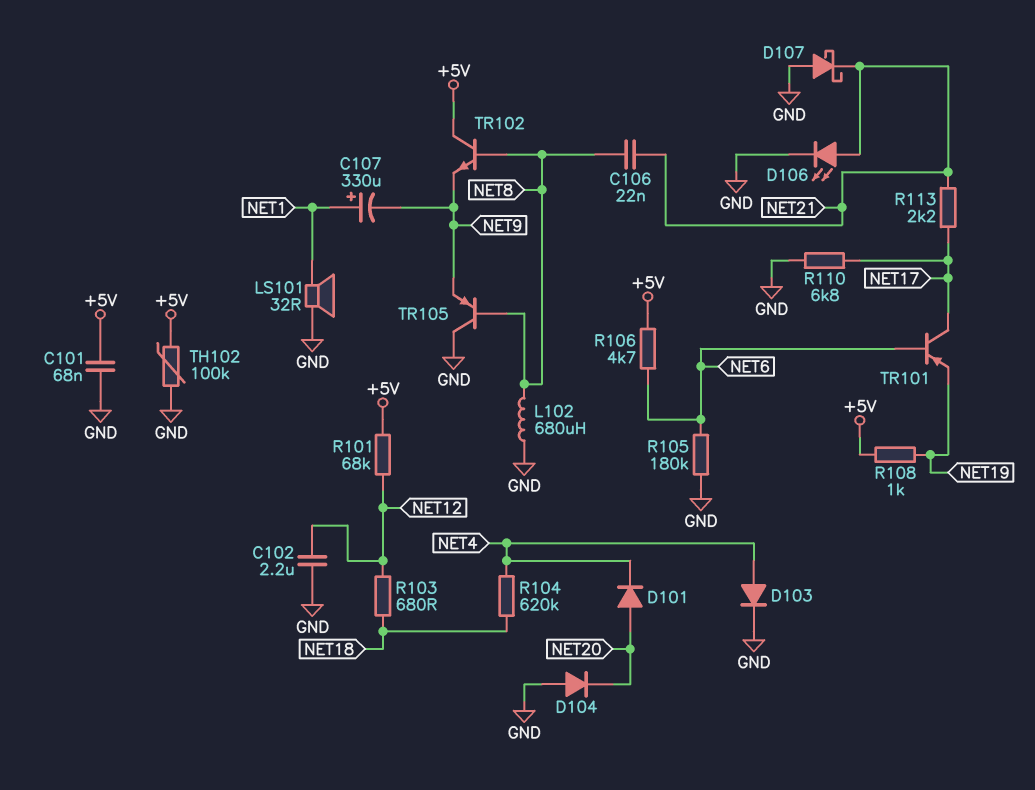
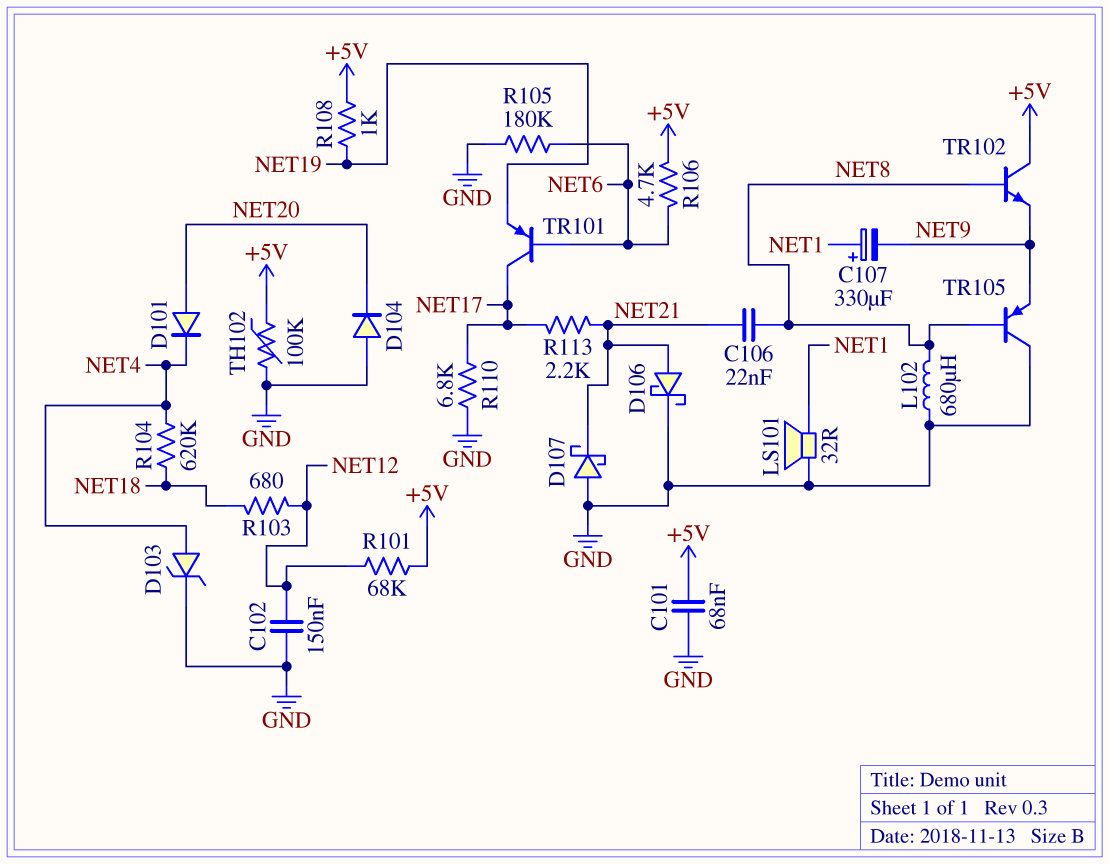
C102: 2.2uF (GND, NET12) -> 150nF (GND, NET12)
D103: diode (A NET4, K GND) -> zener (A NET4, K GND)
D106: LED (A NET21, K GND) -> schottky (A NET21, K GND)

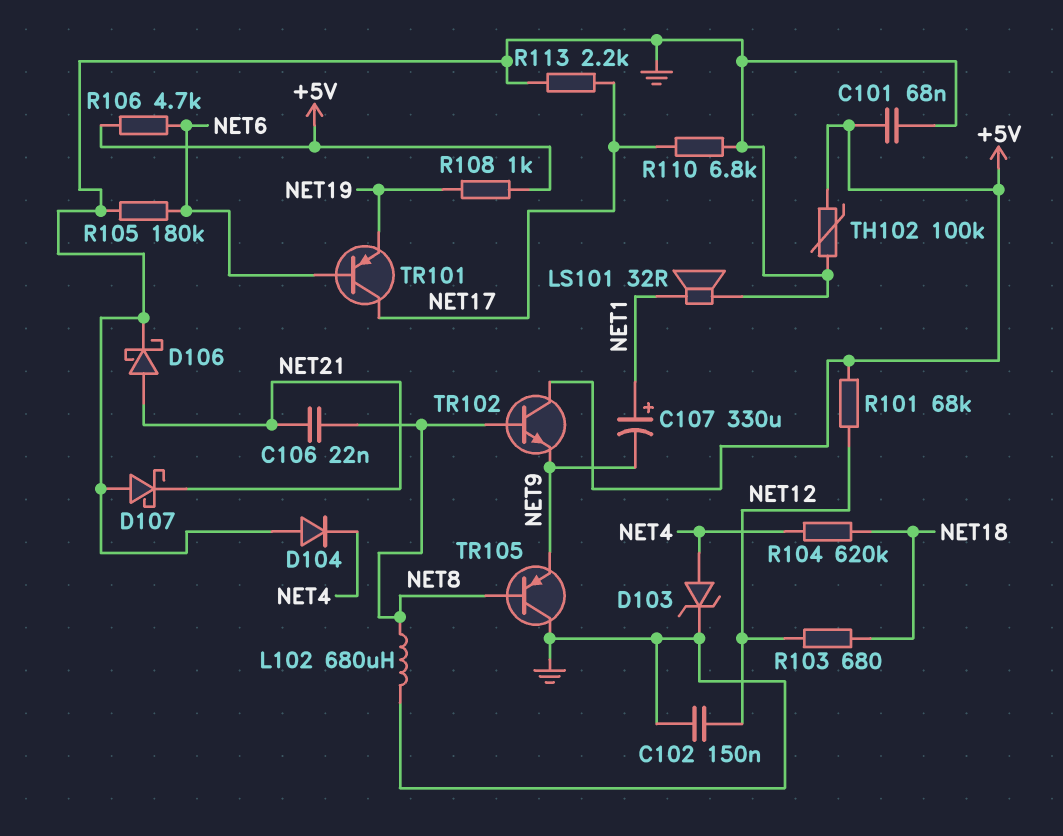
D101: diode (A NET20, K NET4) -> none
D104: diode (A GND, K NET20) -> diode (A GND, K NET4)
R113: 2.2k (NET17, NET21) -> 2.2k (GND, NET17)

